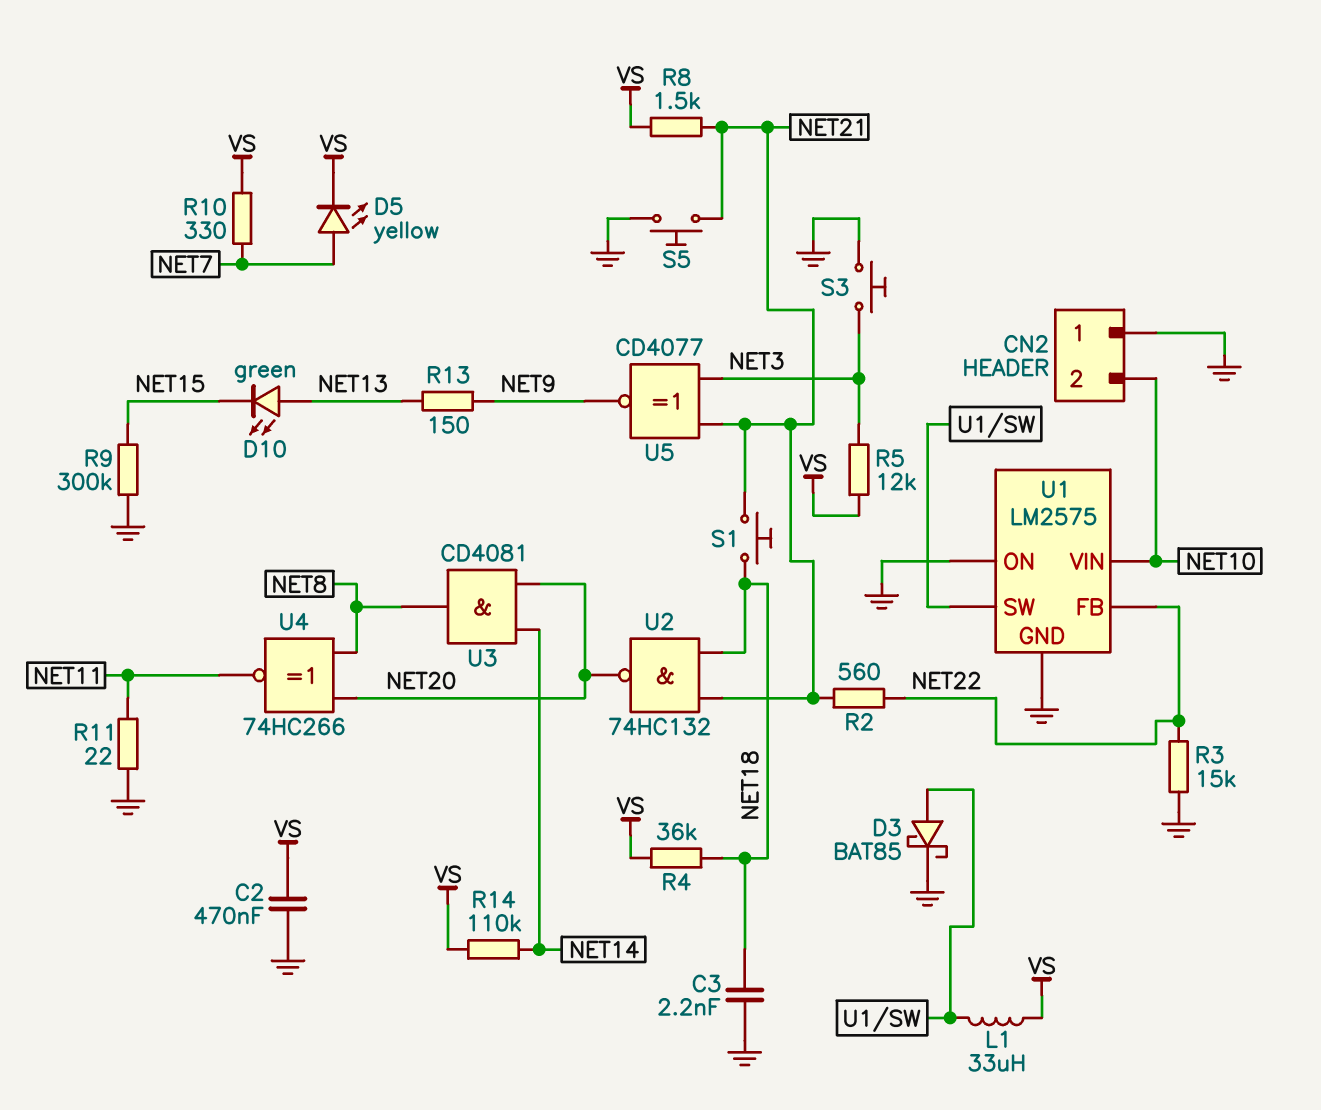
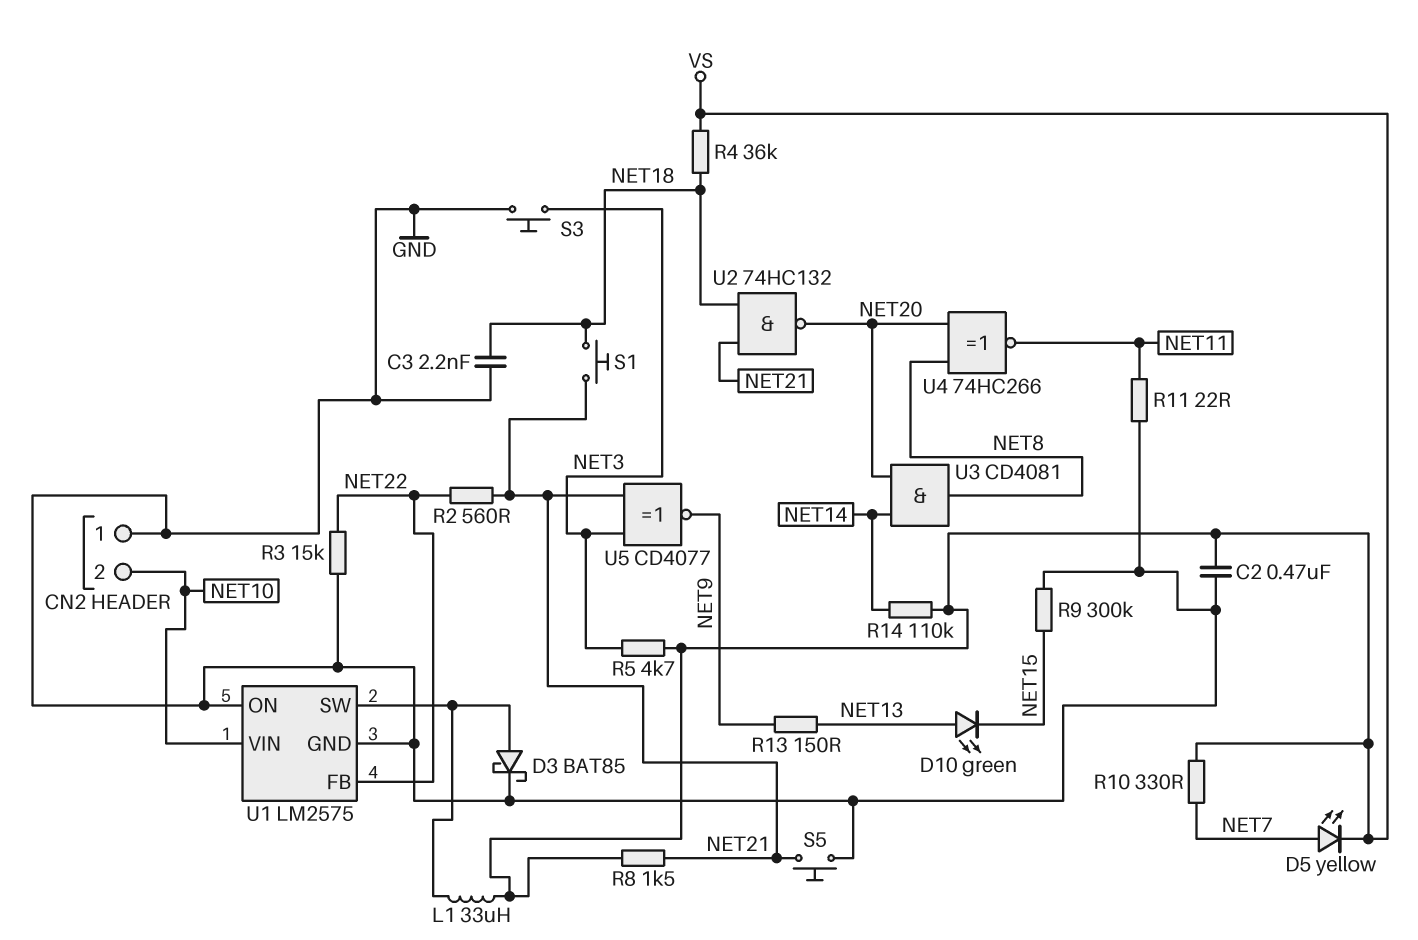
R5: 12k (NET3, VS) -> 4.7k (NET3, VS)

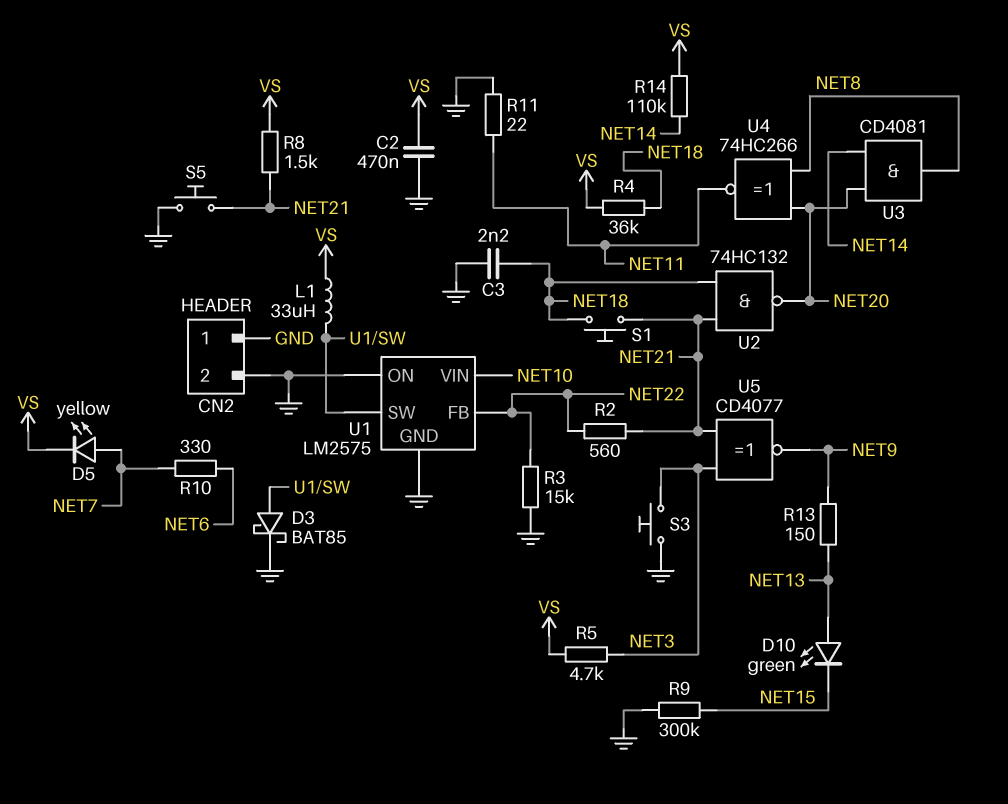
CN2 pin 2: NET10 -> GND
R10: 330 (NET7, VS) -> 330 (NET6, NET7)

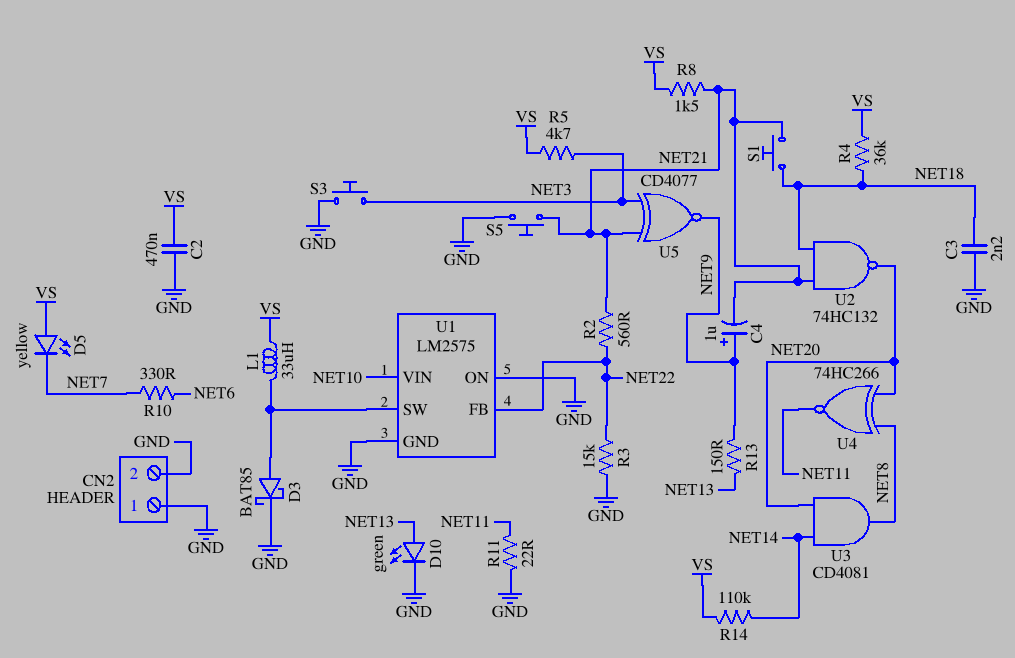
C4: none -> 1uF (plus NET9, minus NET21)
D5: LED yellow (A NET7, K VS) -> LED yellow (A VS, K NET7)
D10: LED green (A NET13, K NET15) -> LED green (A NET13, K GND)
R9: 300k (GND, NET15) -> none

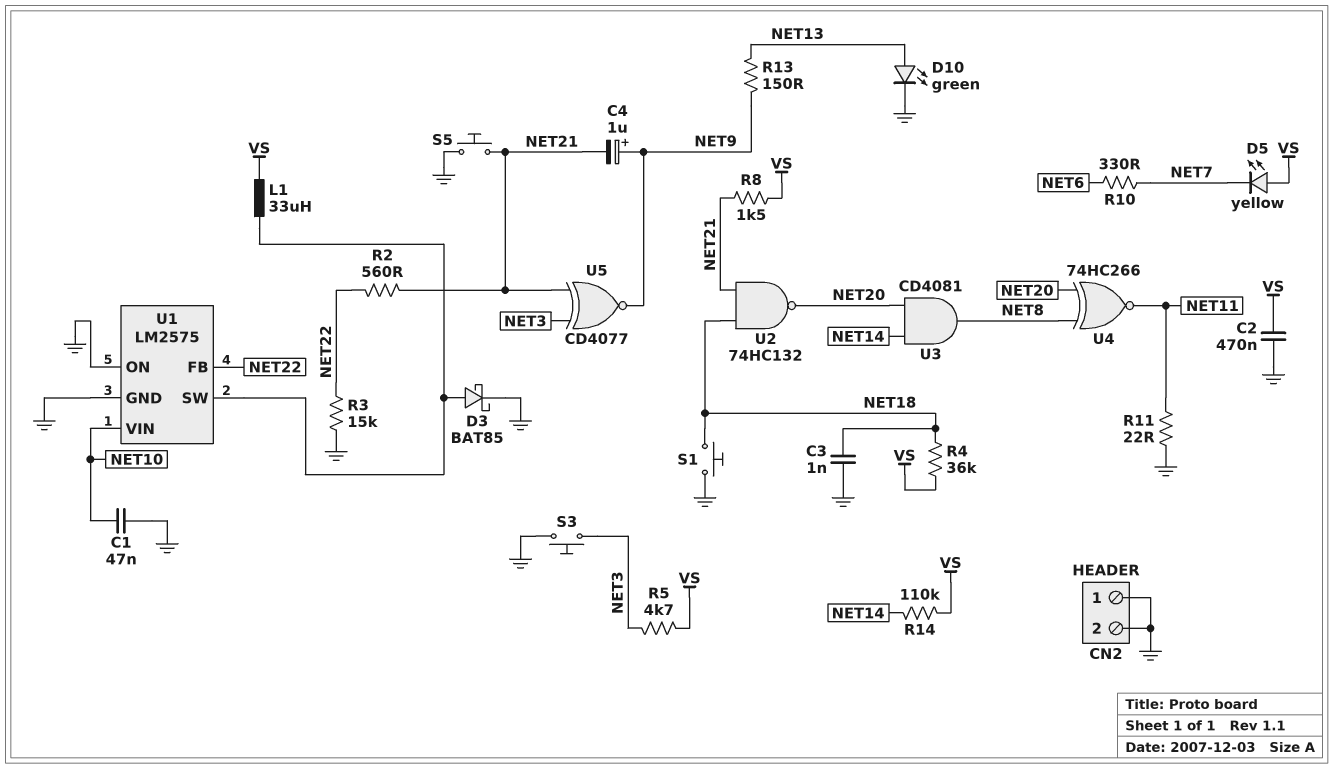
C1: none -> 47nF (GND, NET10)
C3: 2.2nF (GND, NET18) -> 1nF (GND, NET18)
S1: button (NET18, NET21) -> button (GND, NET18)

